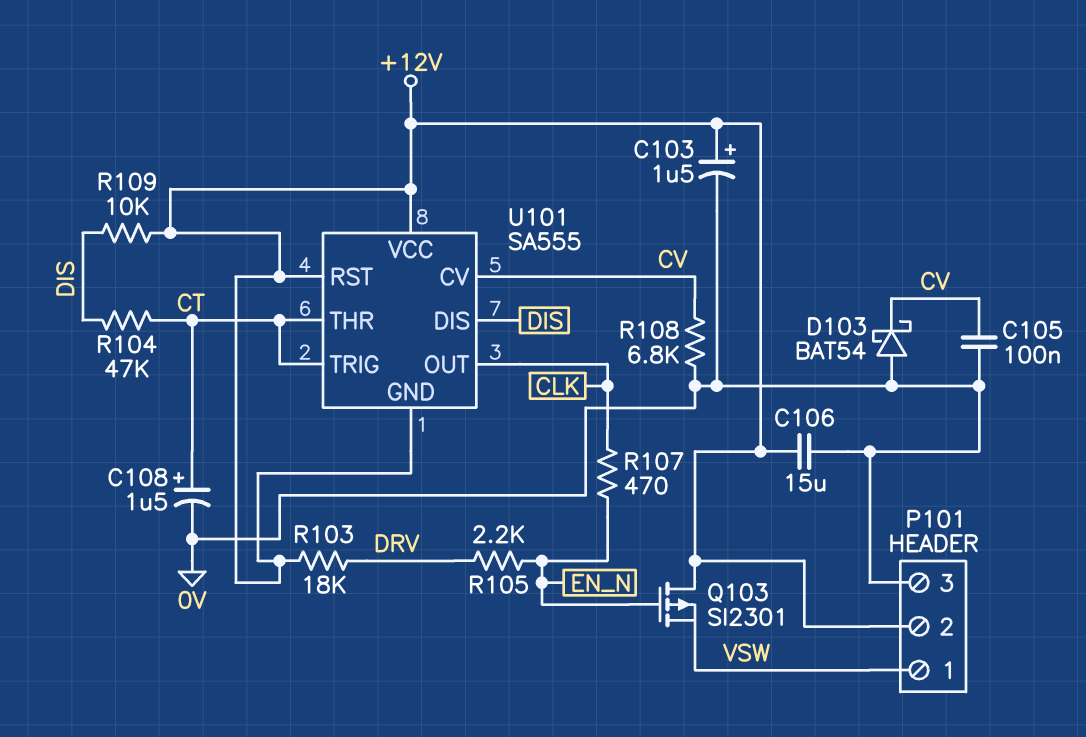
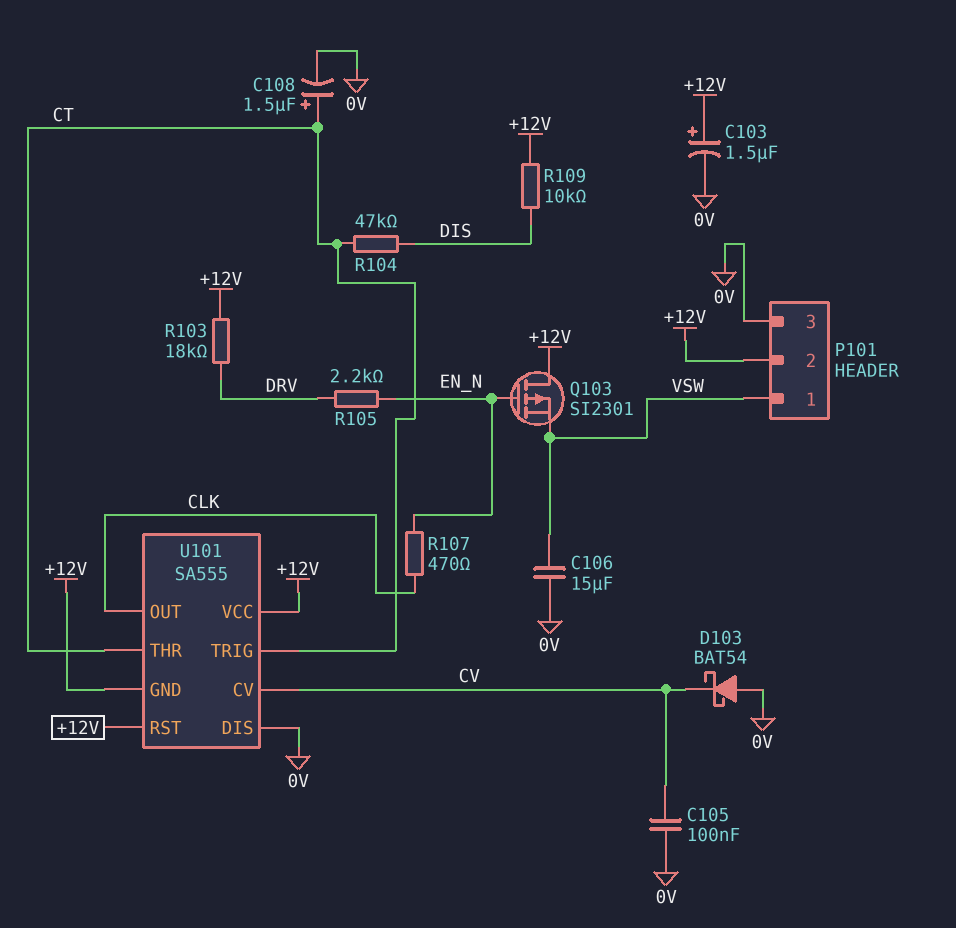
C106: 15uF (+12V, 0V) -> 15uF (0V, VSW)
R108: 6.8k (0V, CV) -> none
U101 pin DIS: DIS -> 0V

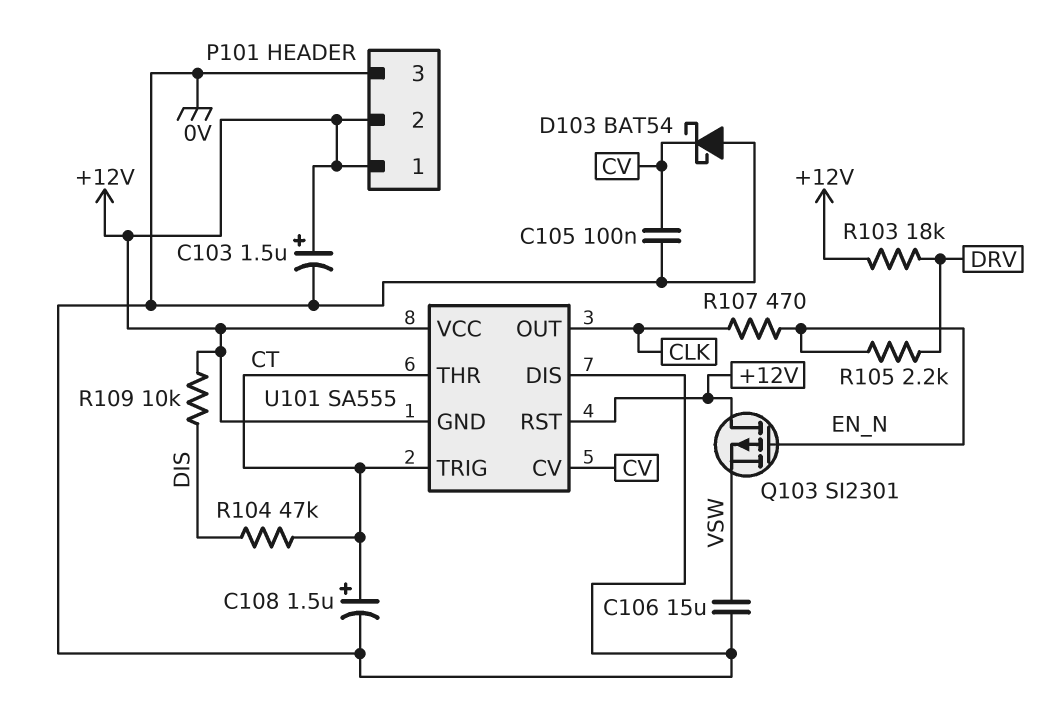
P101 pin 1: VSW -> +12V

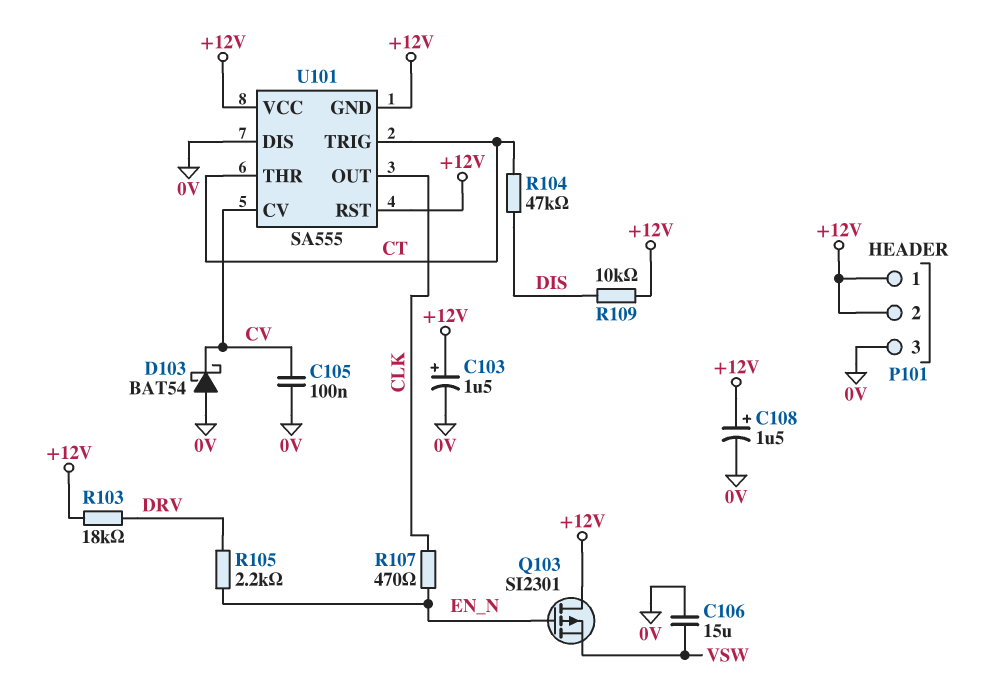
C108: 1.5uF (plus CT, minus 0V) -> 1.5uF (plus +12V, minus 0V)

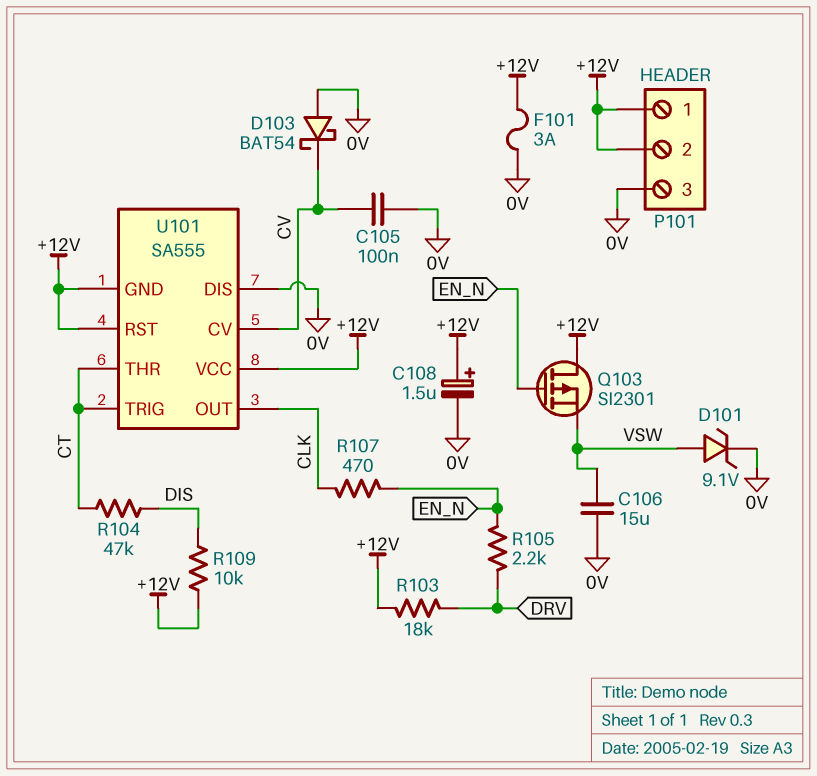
C103: 1.5uF (plus +12V, minus 0V) -> none
D101: none -> zener 9.1V (A VSW, K 0V)
F101: none -> 3A (+12V, 0V)

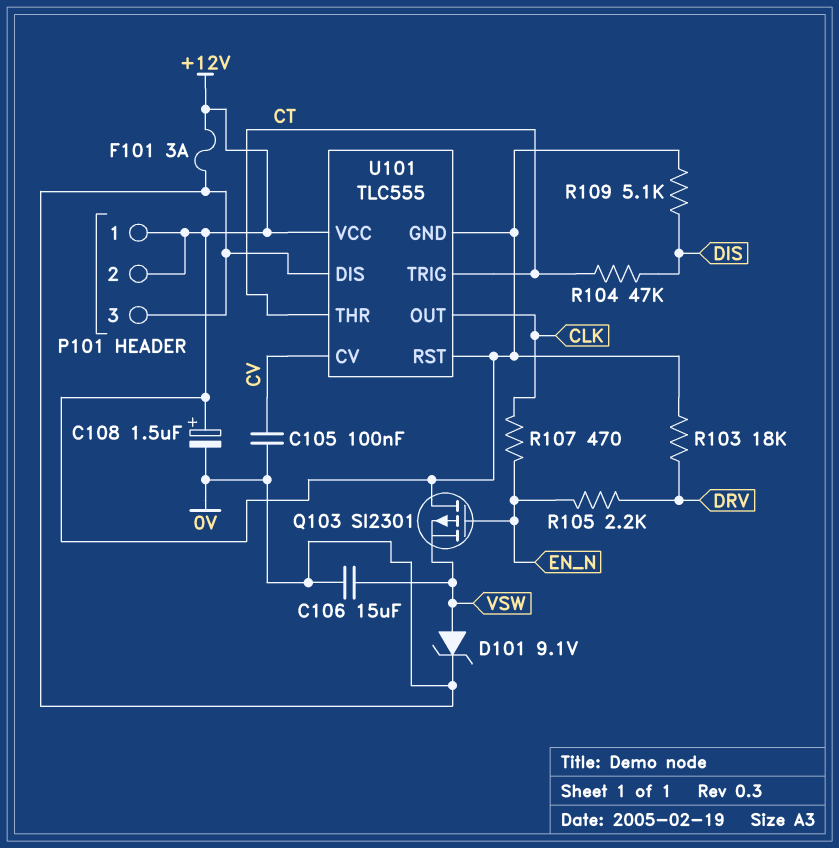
D103: schottky BAT54 (A 0V, K CV) -> none
R109: 10k (+12V, DIS) -> 5.1k (+12V, DIS)
U101: SA555 -> TLC555

